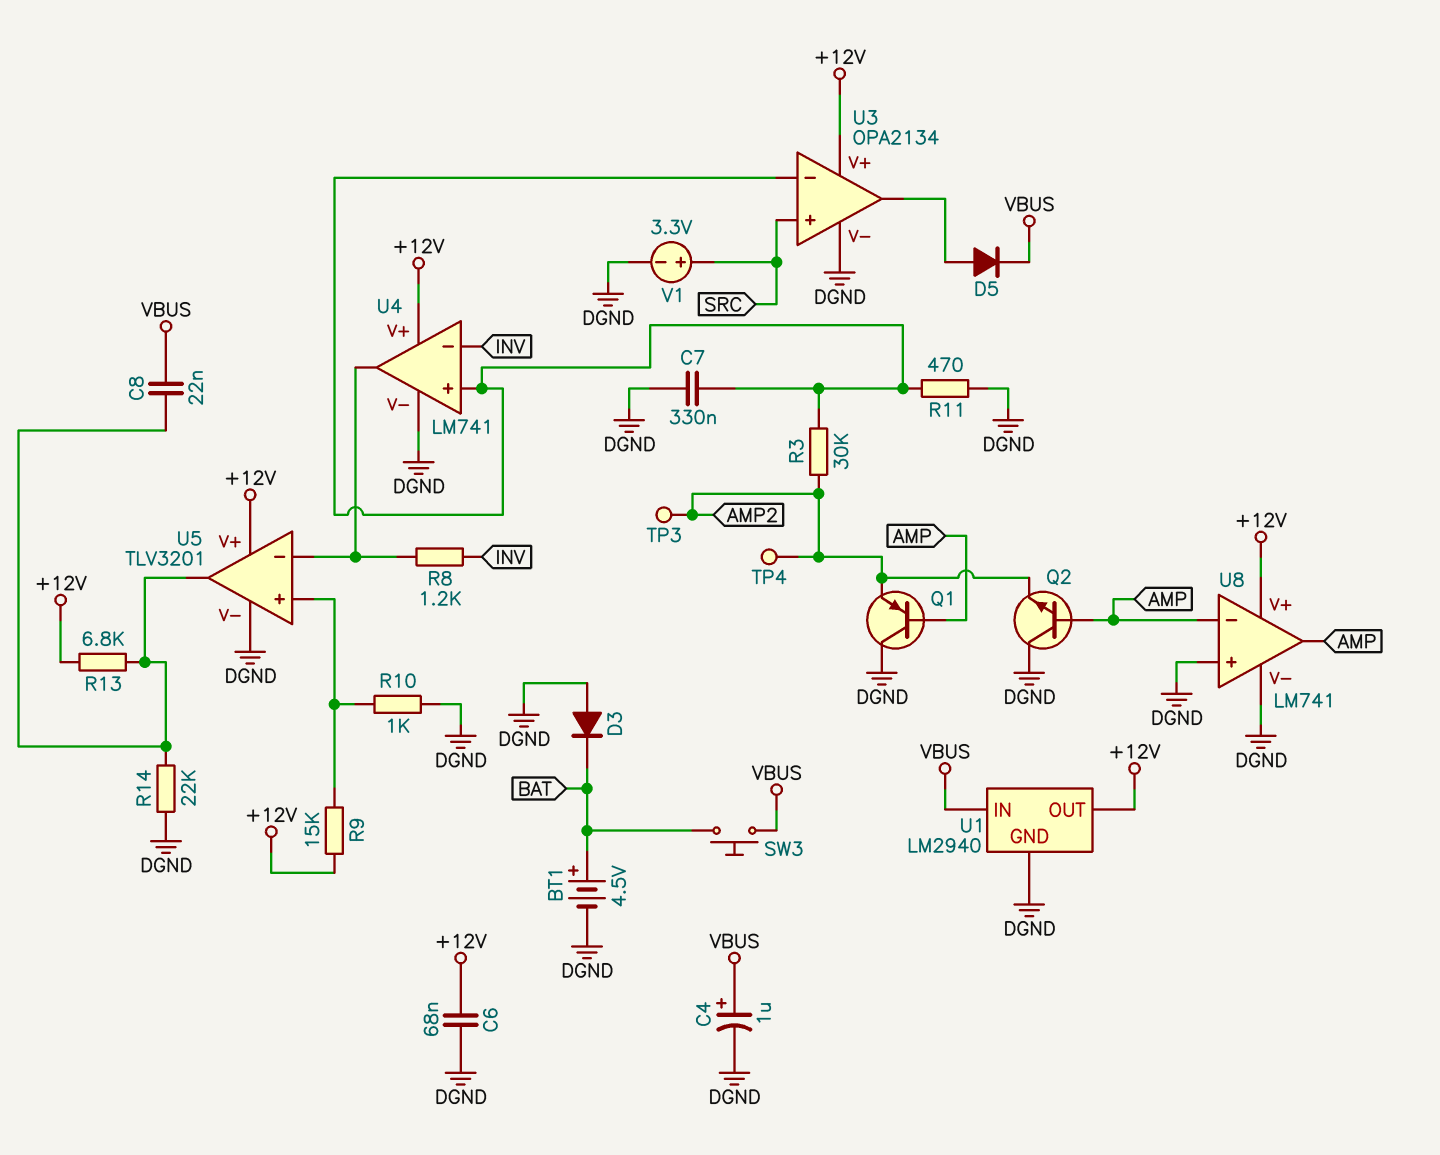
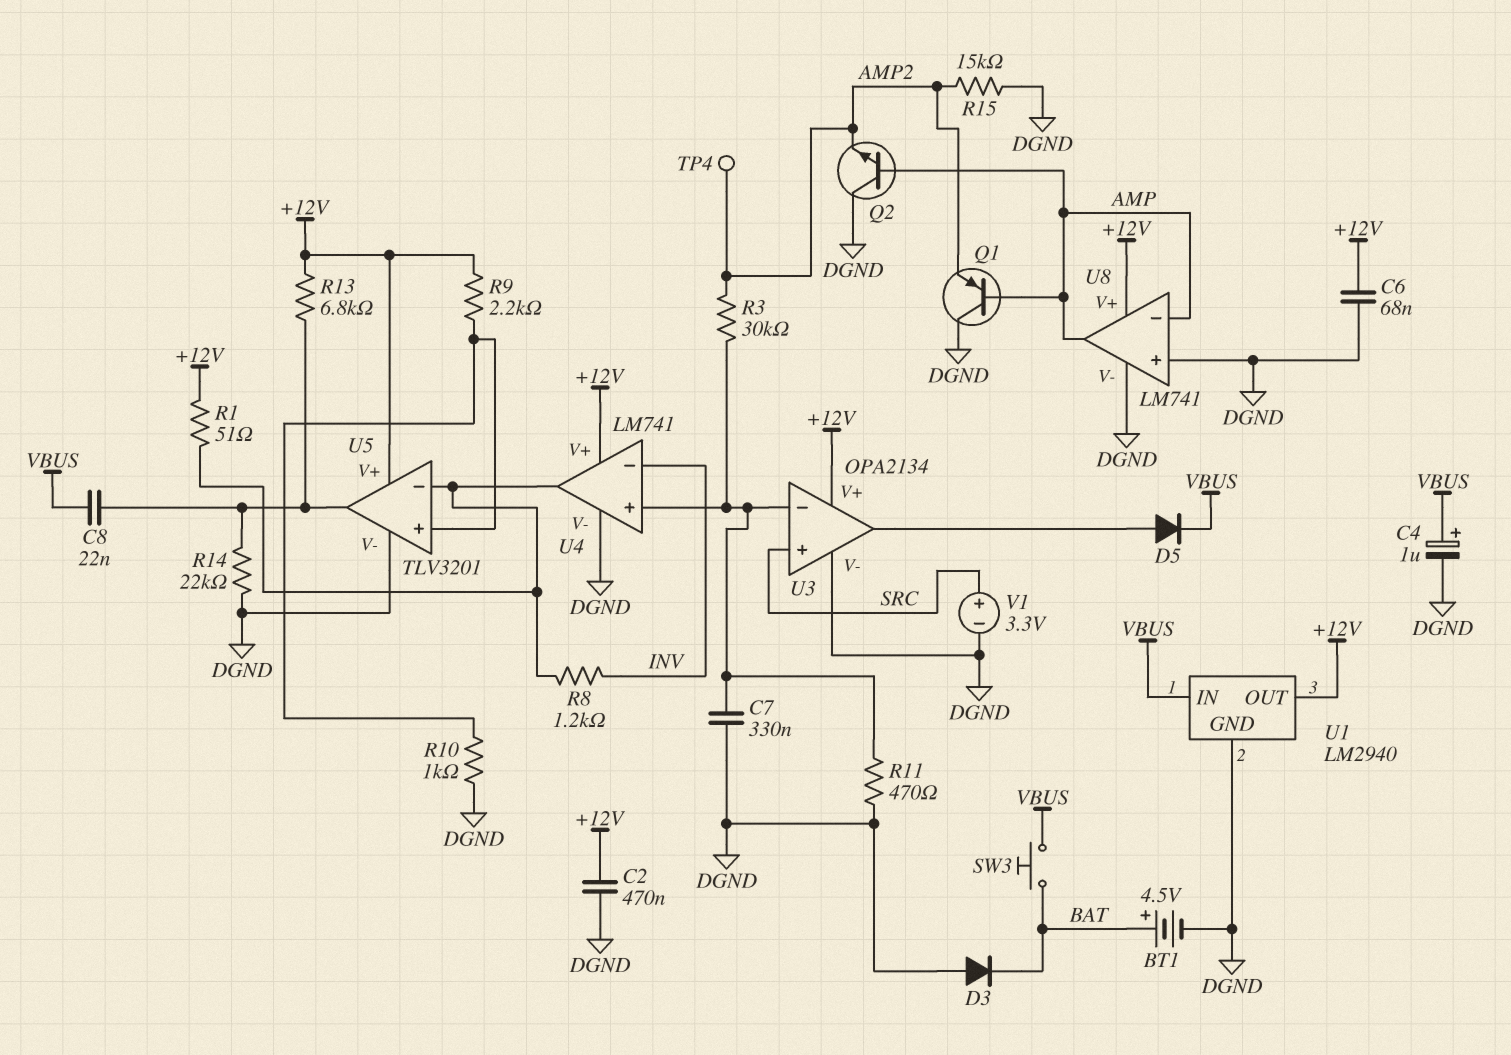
C2: none -> 470nF (+12V, DGND)
R1: none -> 51 (+12V, U4/out)
R9: 15k (+12V, U5/in+) -> 2.2k (+12V, U5/in+)
R15: none -> 15k (AMP2, DGND)
TP3: test point (AMP2) -> none

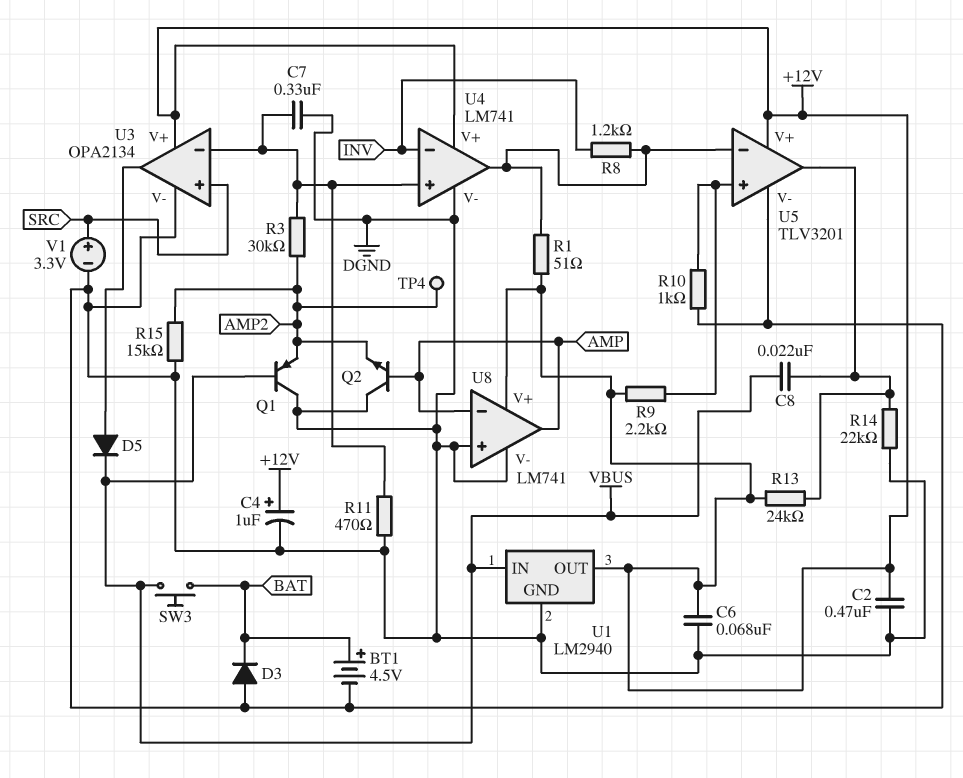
C4: 1uF (plus VBUS, minus DGND) -> 1uF (plus +12V, minus DGND)
Q1: PNP (B AMP, C DGND, E AMP2) -> PNP (B VBUS, C DGND, E AMP2)
R13: 6.8k (+12V, U5/out) -> 24k (+12V, U5/out)

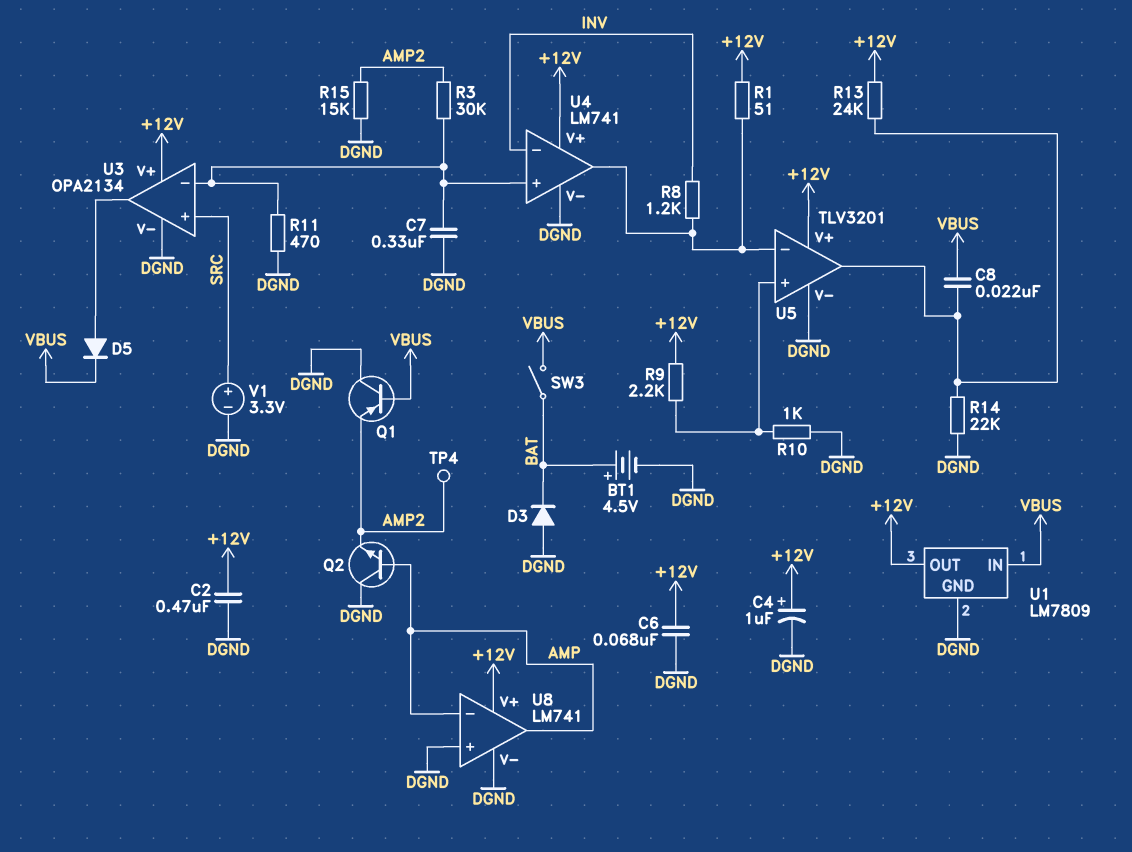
SW3: button (BAT, VBUS) -> switch (BAT, VBUS)
U1: LM2940 -> LM7809

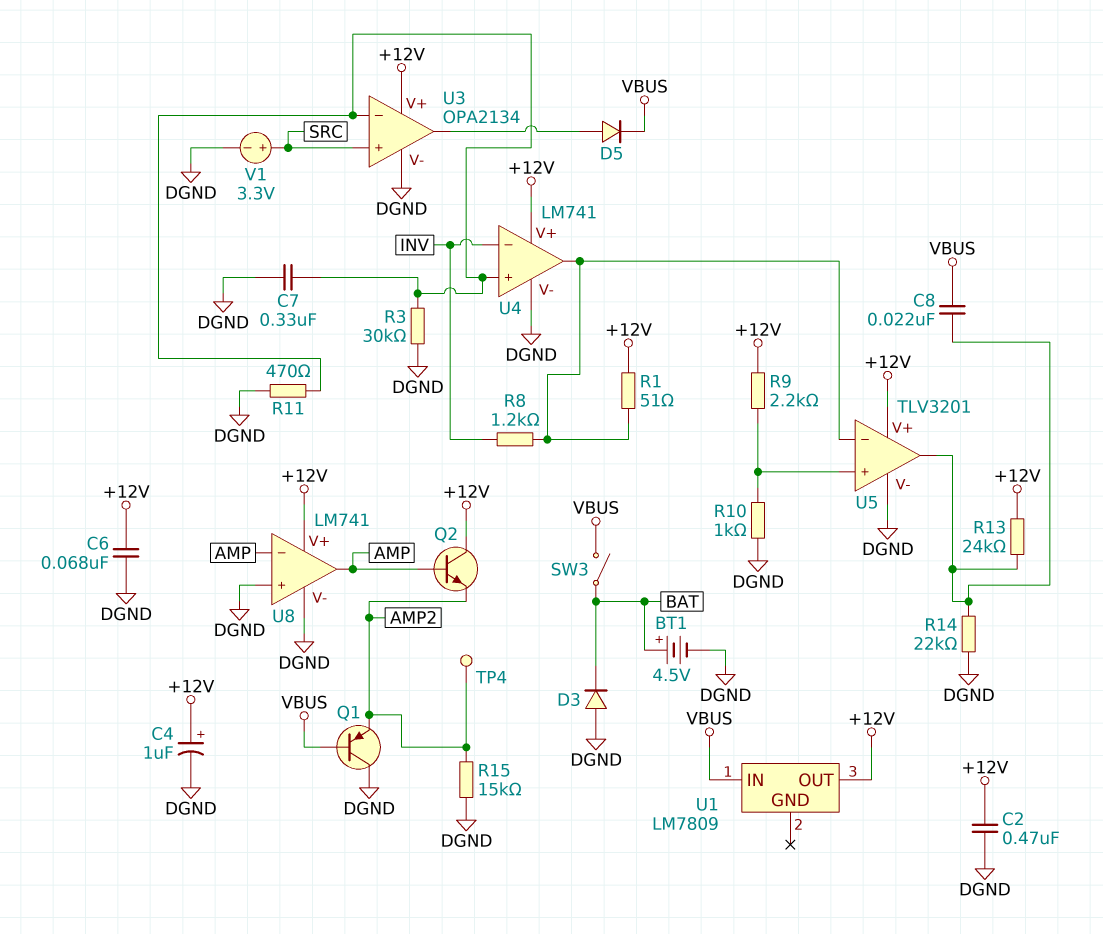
Q2: NPN (B AMP, C DGND, E AMP2) -> NPN (B AMP, C +12V, E AMP2)
R3: 30k (AMP2, U3/in-) -> 30k (DGND, U3/in-)
U1 pin GND: DGND -> none

